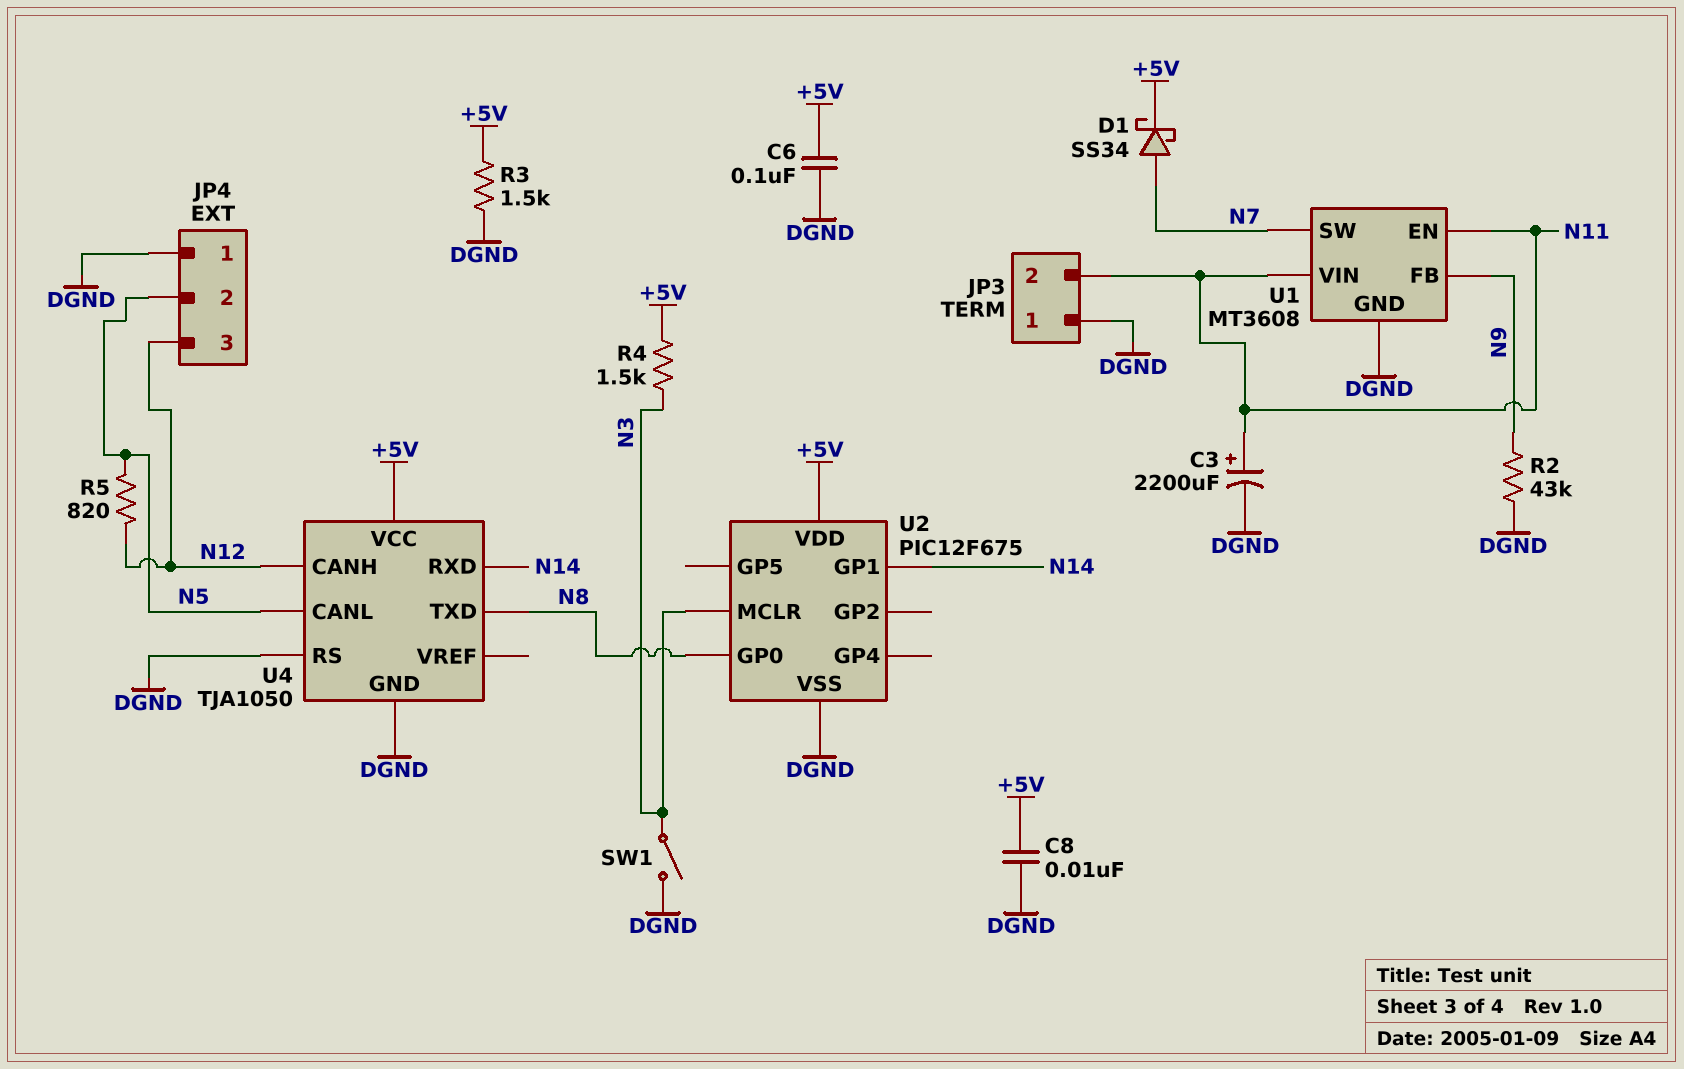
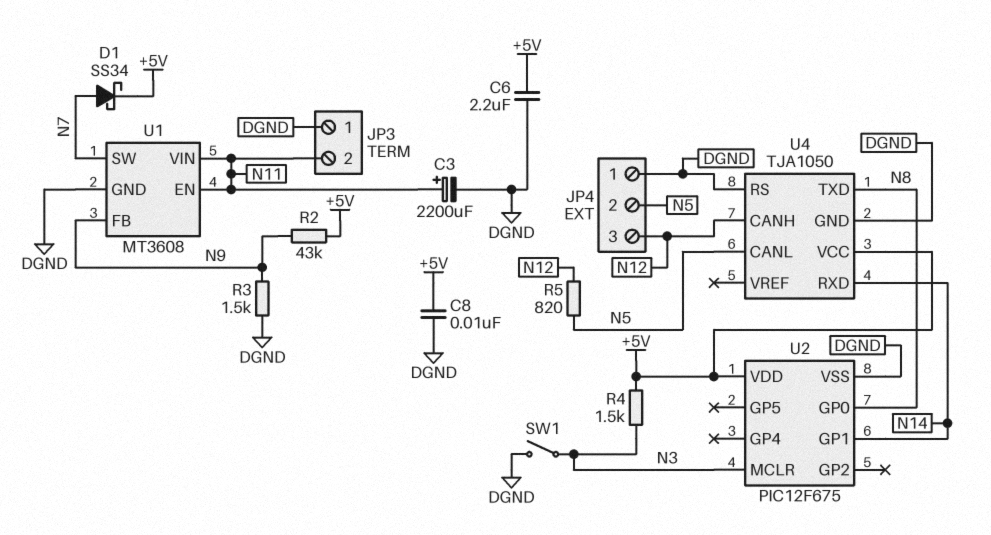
C6: 100nF (+5V, DGND) -> 2.2uF (+5V, DGND)
R2: 43k (DGND, N9) -> 43k (+5V, N9)
R3: 1.5k (+5V, DGND) -> 1.5k (DGND, N9)

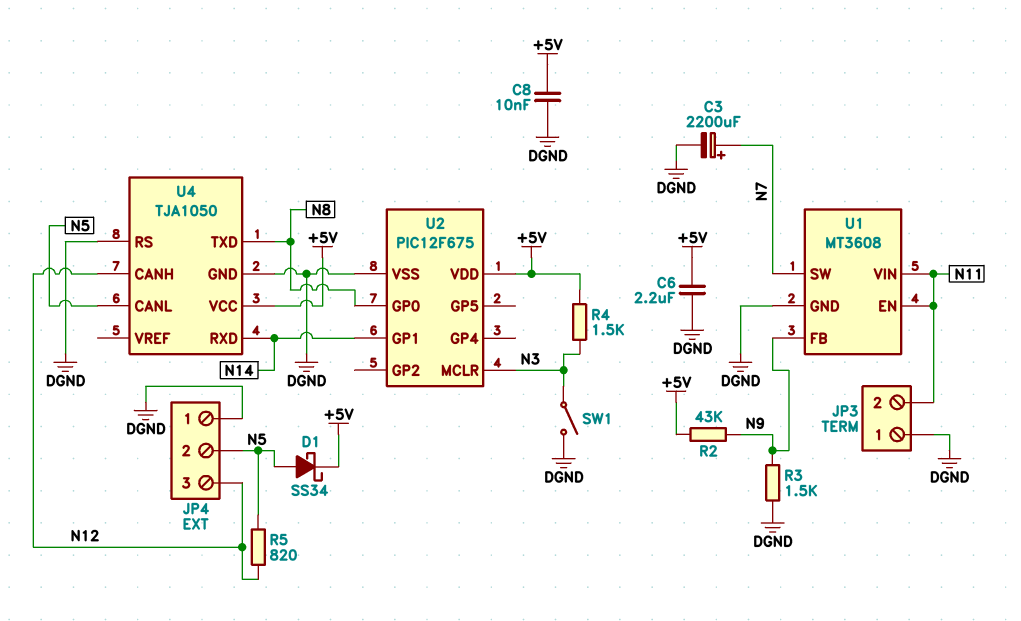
C3: 2200uF (plus N11, minus DGND) -> 2200uF (plus N7, minus DGND)
D1: schottky SS34 (A N7, K +5V) -> schottky SS34 (A N5, K +5V)

